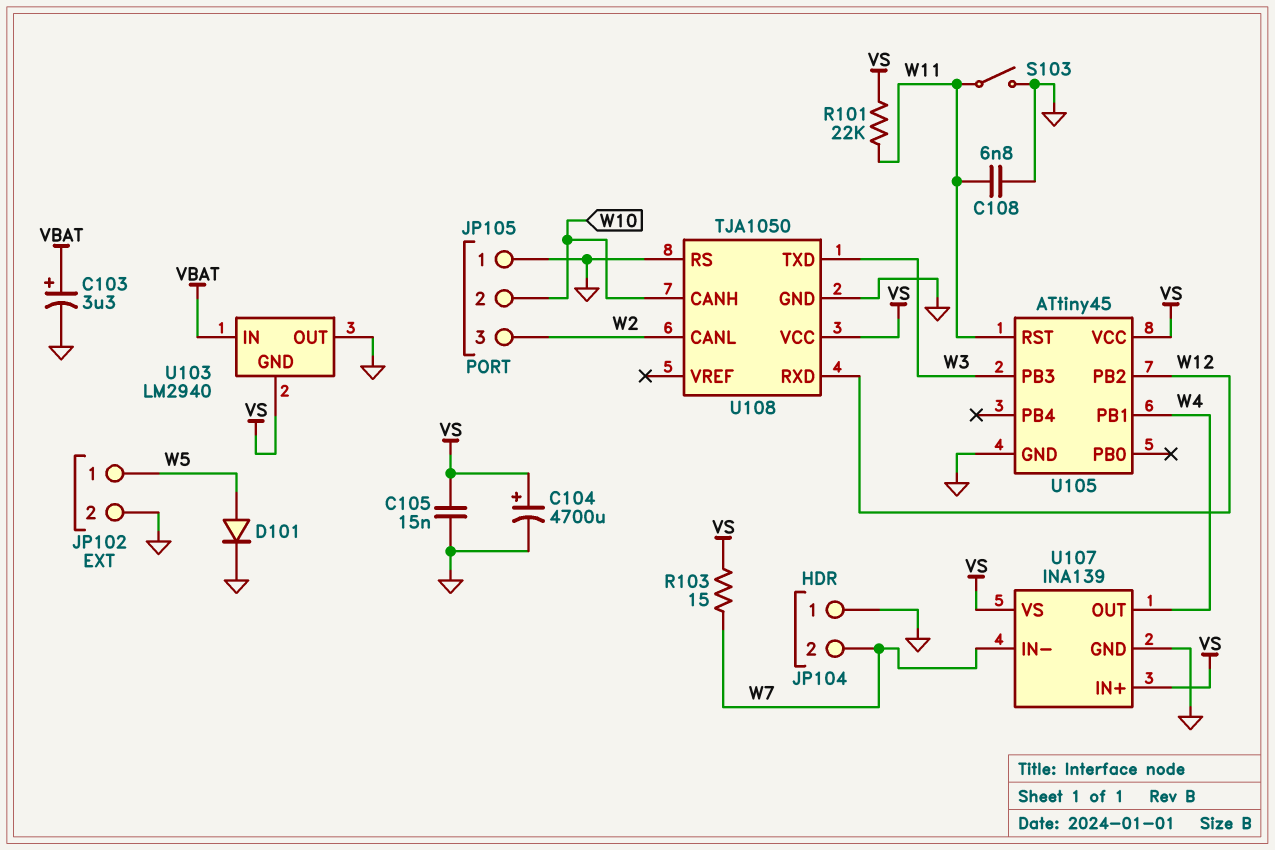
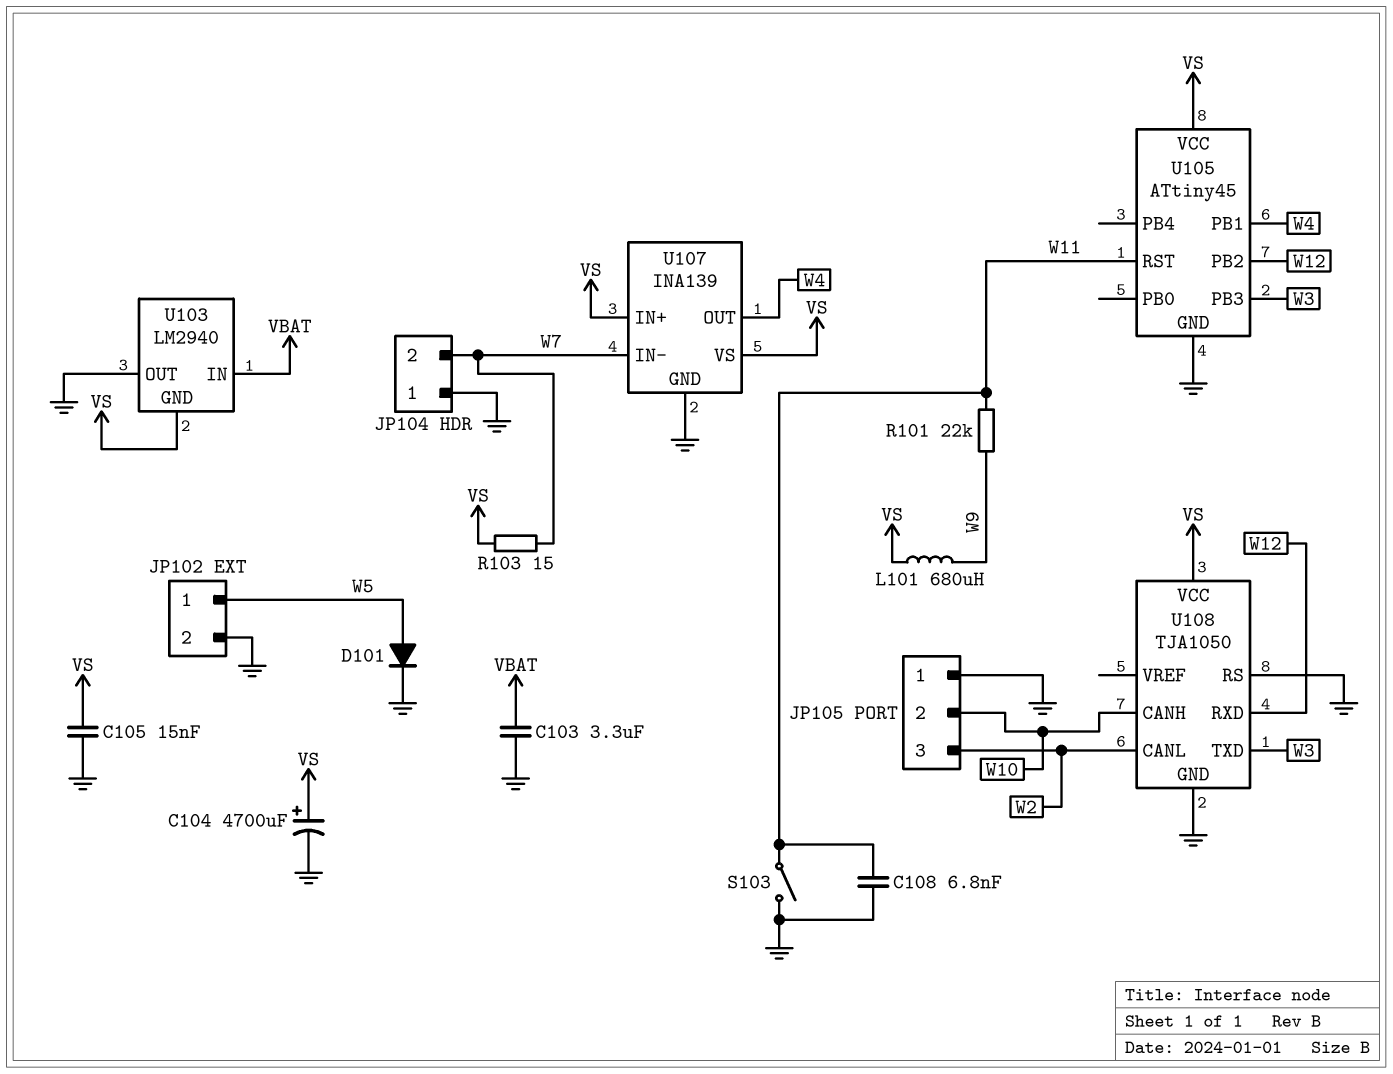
C103: 3.3uF (plus VBAT, minus GND) -> 3.3uF (GND, VBAT)
L101: none -> 680uH (VS, W9)
R101: 22k (VS, W11) -> 22k (W9, W11)

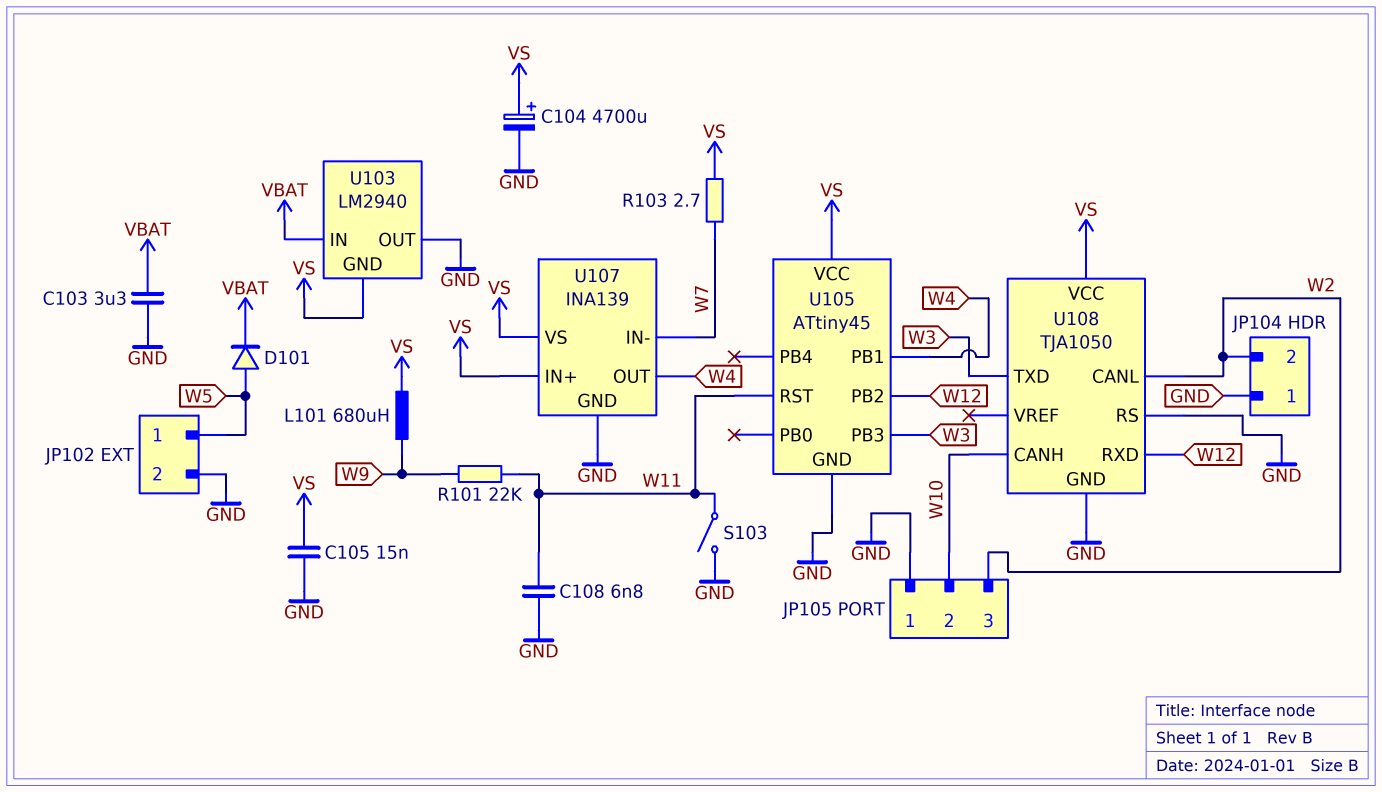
D101: diode (A W5, K GND) -> diode (A W5, K VBAT)
JP104 pin 2: W7 -> W2
R103: 15 (VS, W7) -> 2.7 (VS, W7)

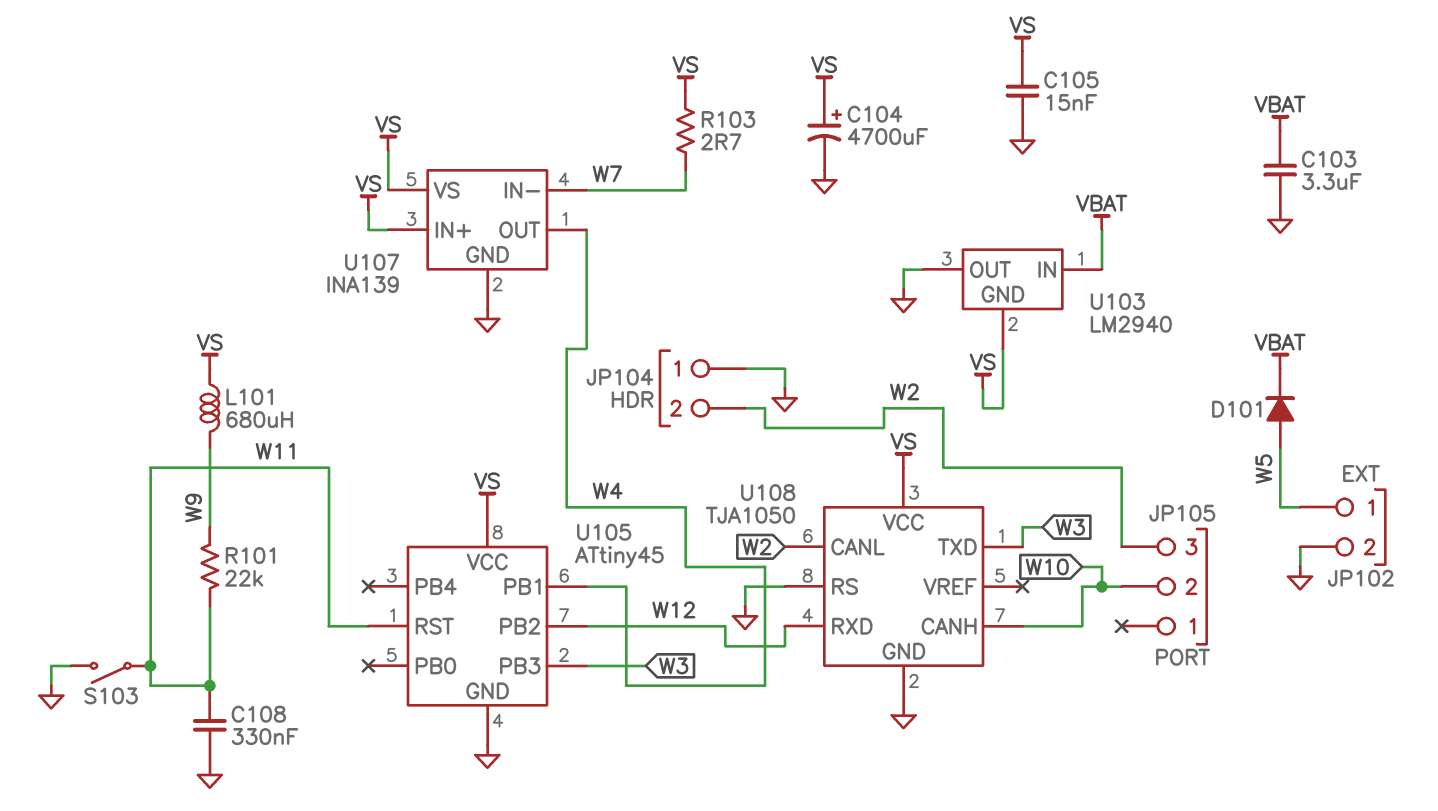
C108: 6.8nF (GND, W11) -> 330nF (GND, W11)
JP105 pin 1: GND -> none

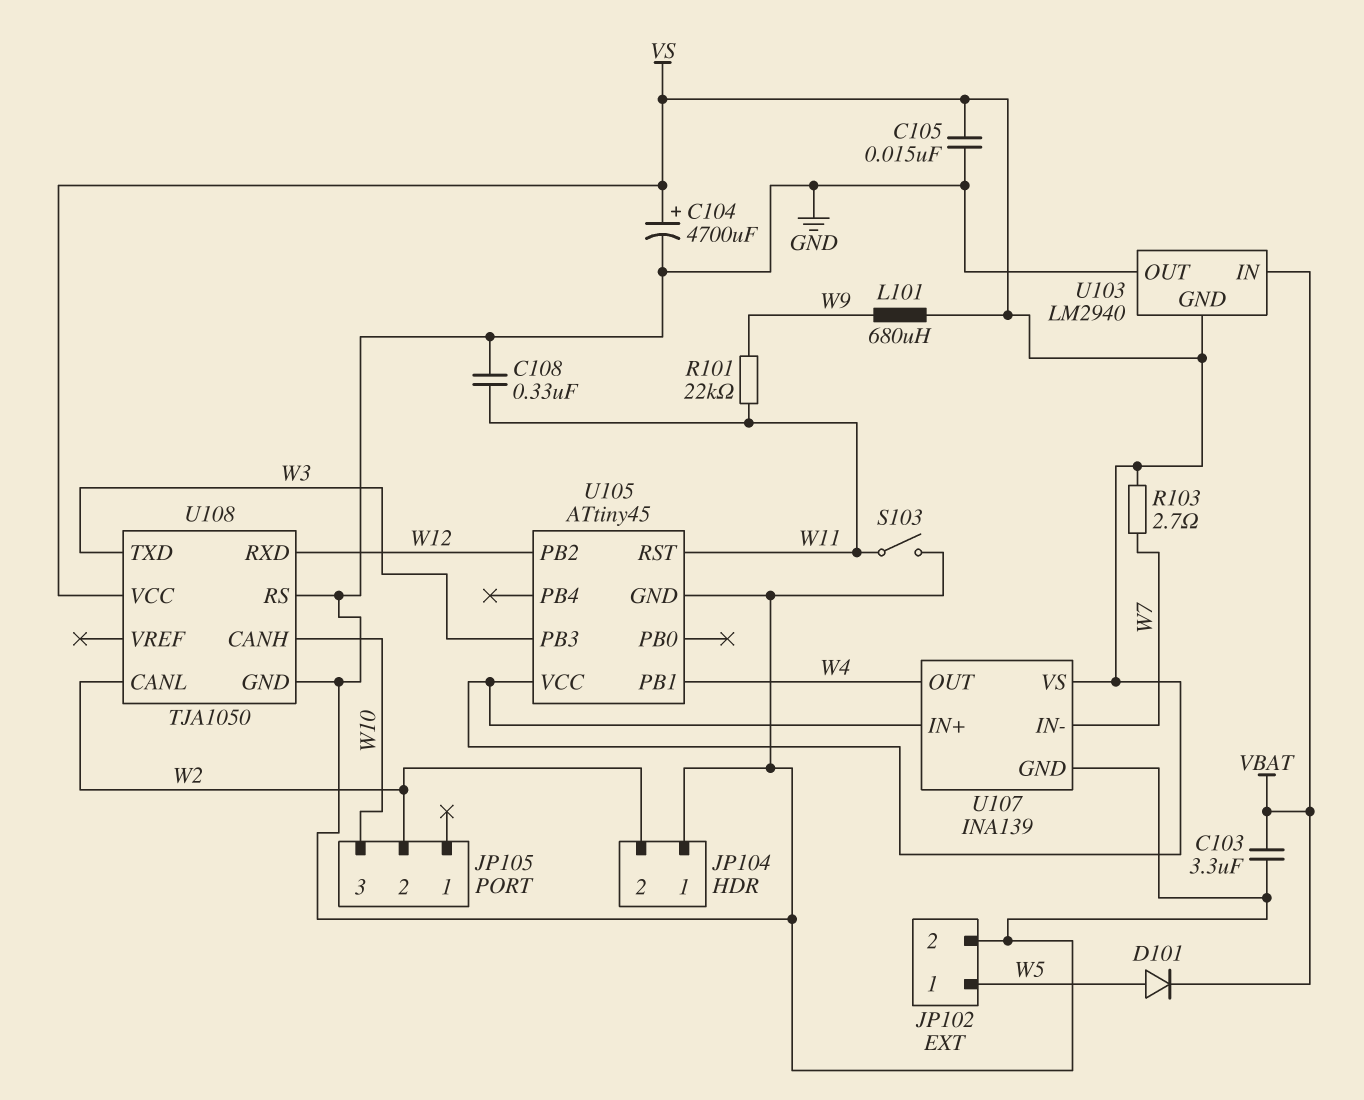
JP105 pin 2: W10 -> W2
JP105 pin 3: W2 -> W10

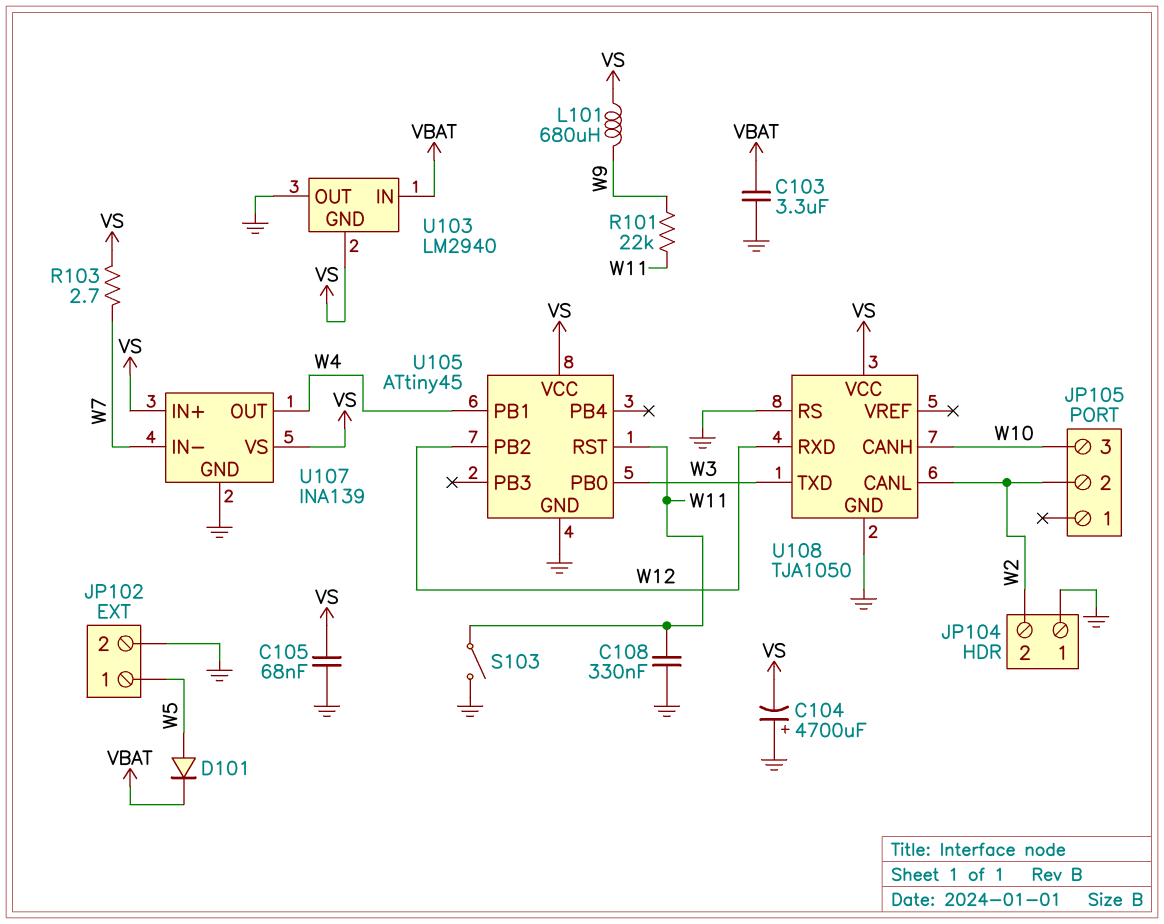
C104: 4700uF (plus VS, minus GND) -> 4700uF (plus GND, minus VS)
C105: 15nF (GND, VS) -> 68nF (GND, VS)
U105 pin PB0: none -> W3
U105 pin PB3: W3 -> none

